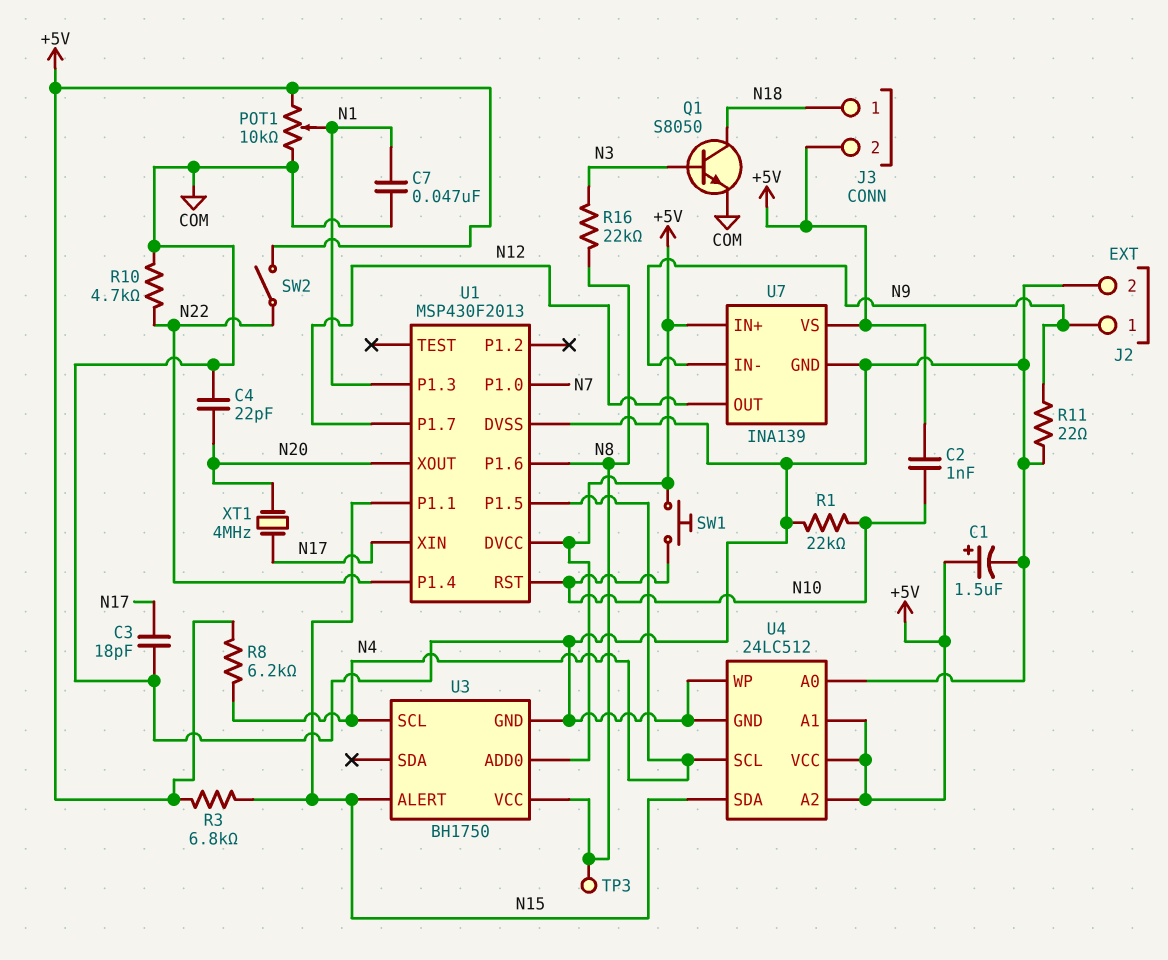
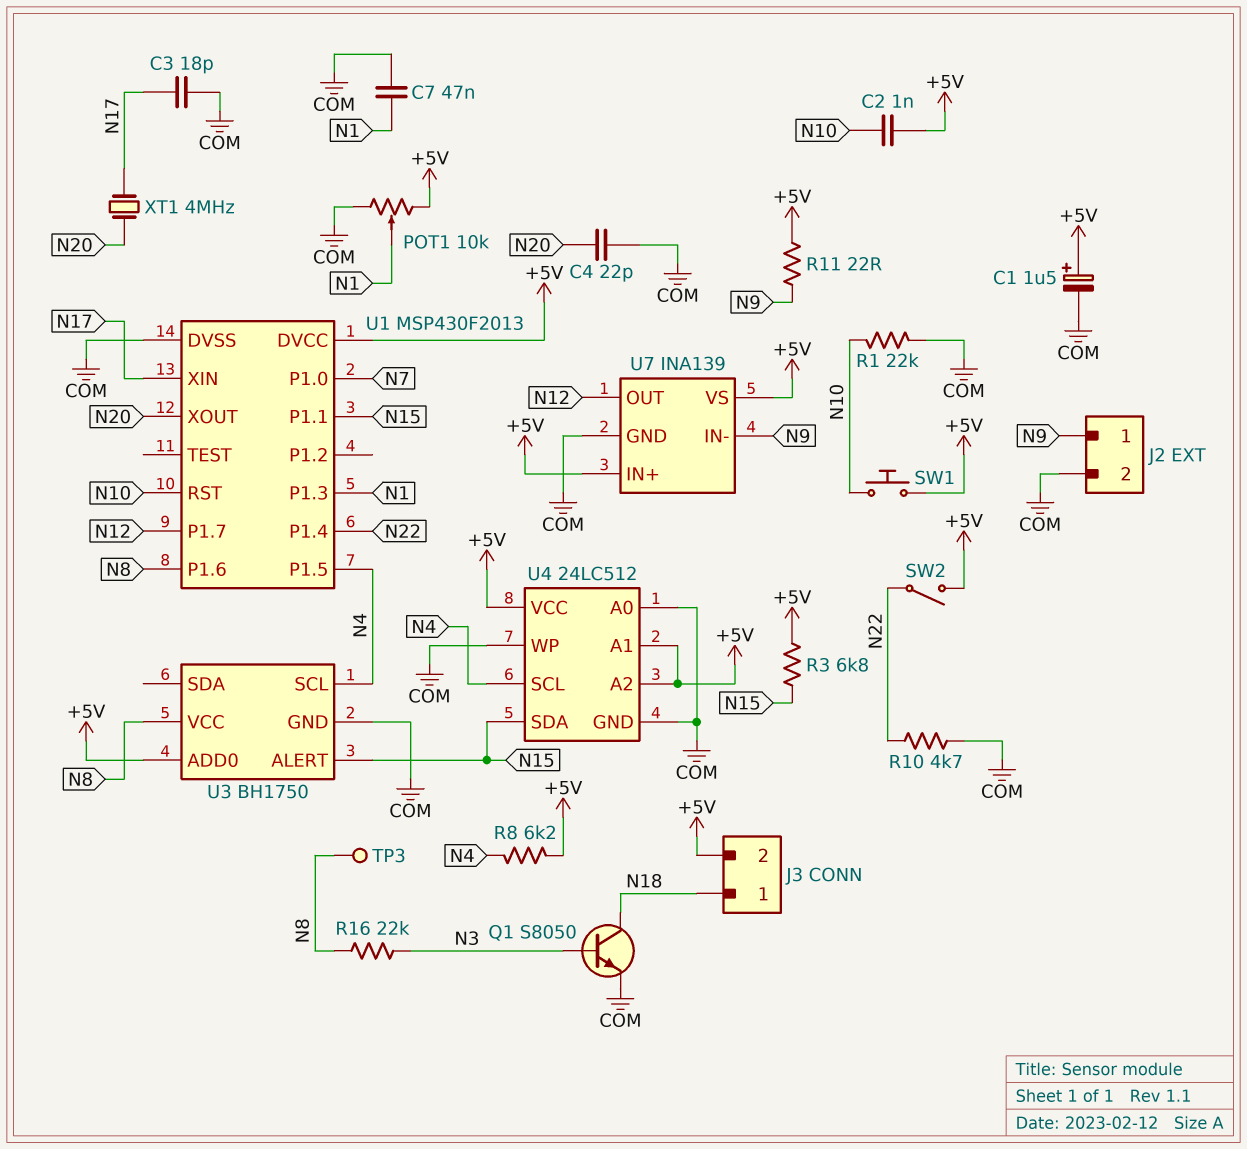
R11: 22 (COM, N9) -> 22 (+5V, N9)

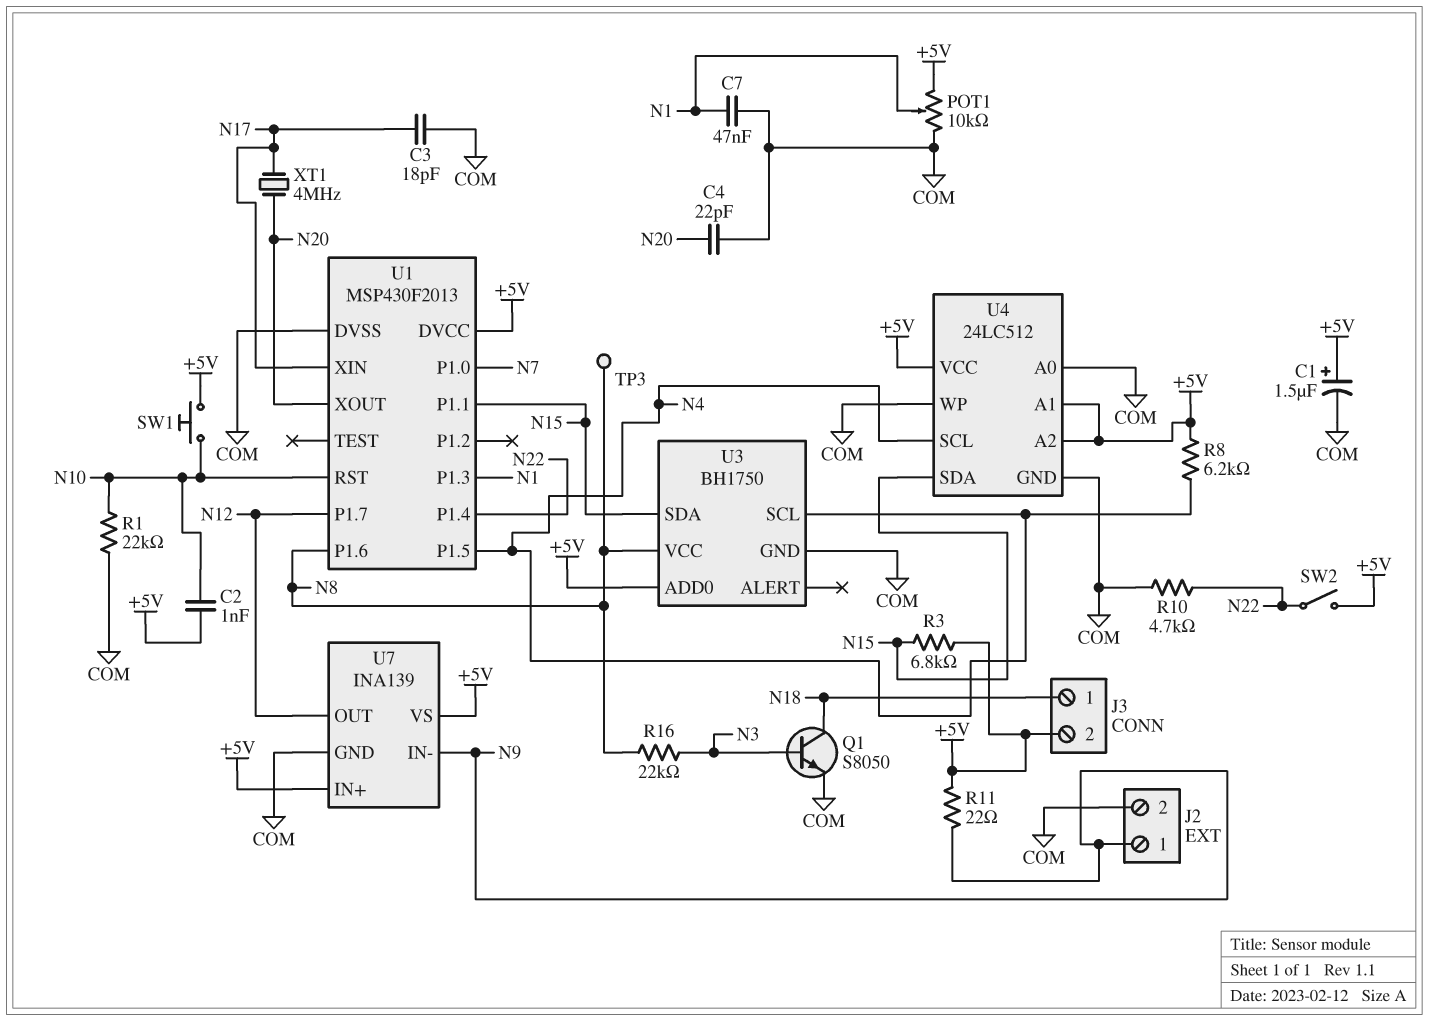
U3 pin ALERT: N15 -> none
U3 pin SDA: none -> N15

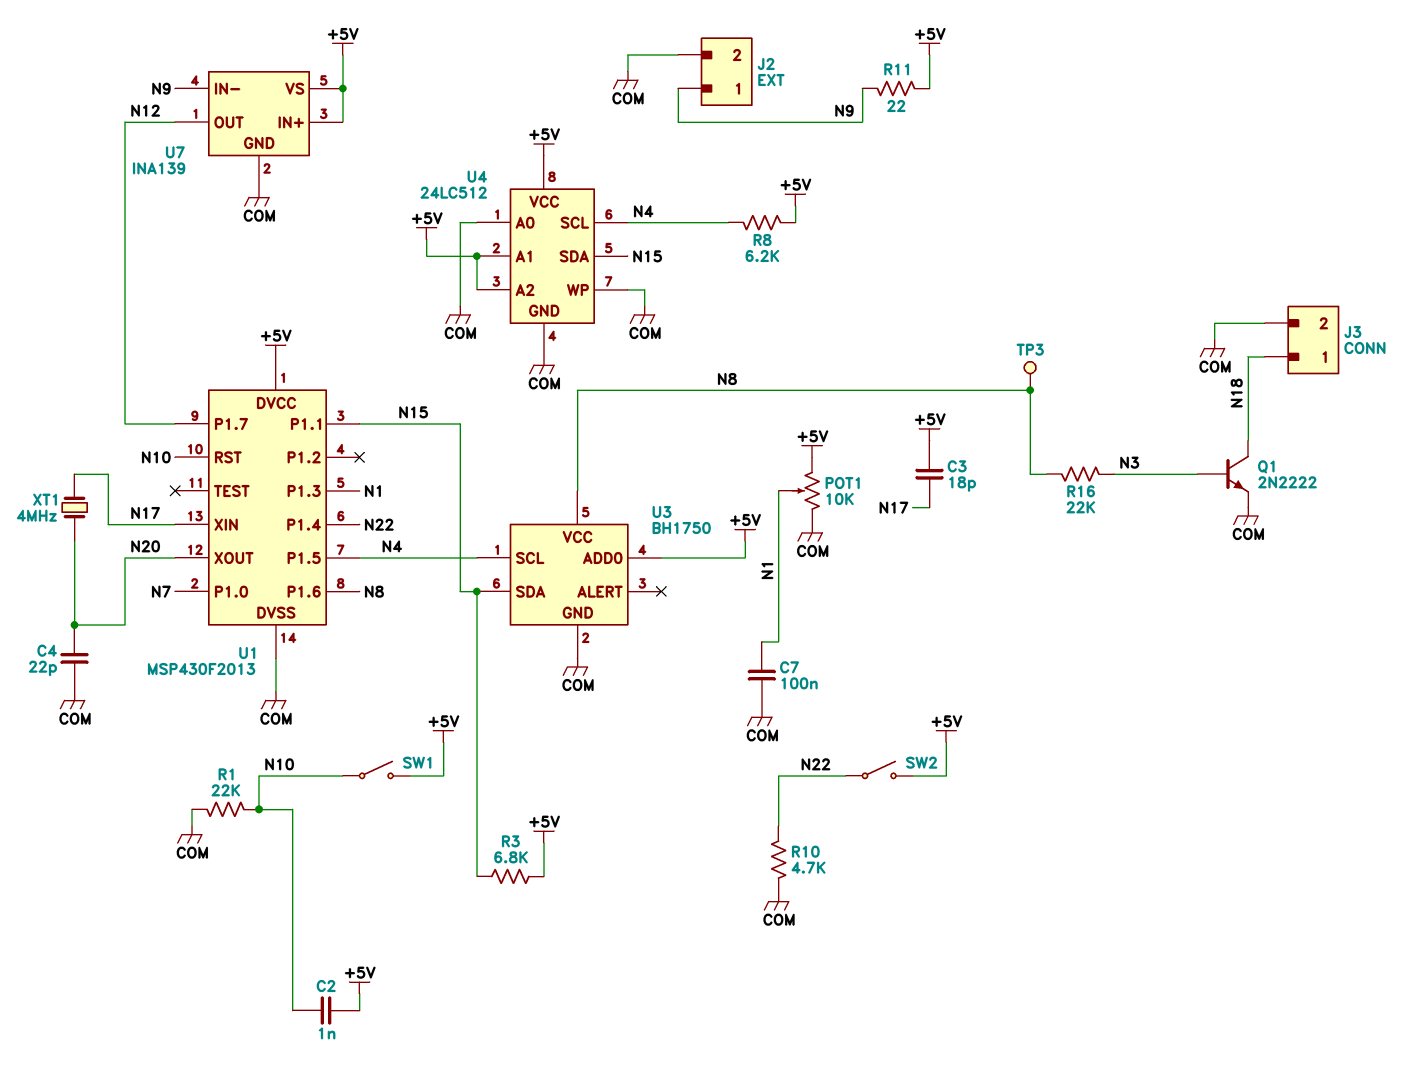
C1: 1.5uF (plus +5V, minus COM) -> none
C3: 18pF (COM, N17) -> 18pF (+5V, N17)
C7: 47nF (COM, N1) -> 100nF (COM, N1)
J3 pin 2: +5V -> COM
Q1: NPN S8050 (B N3, C N18, E COM) -> NPN 2N2222 (B N3, C N18, E COM)
SW1: button (+5V, N10) -> switch (+5V, N10)

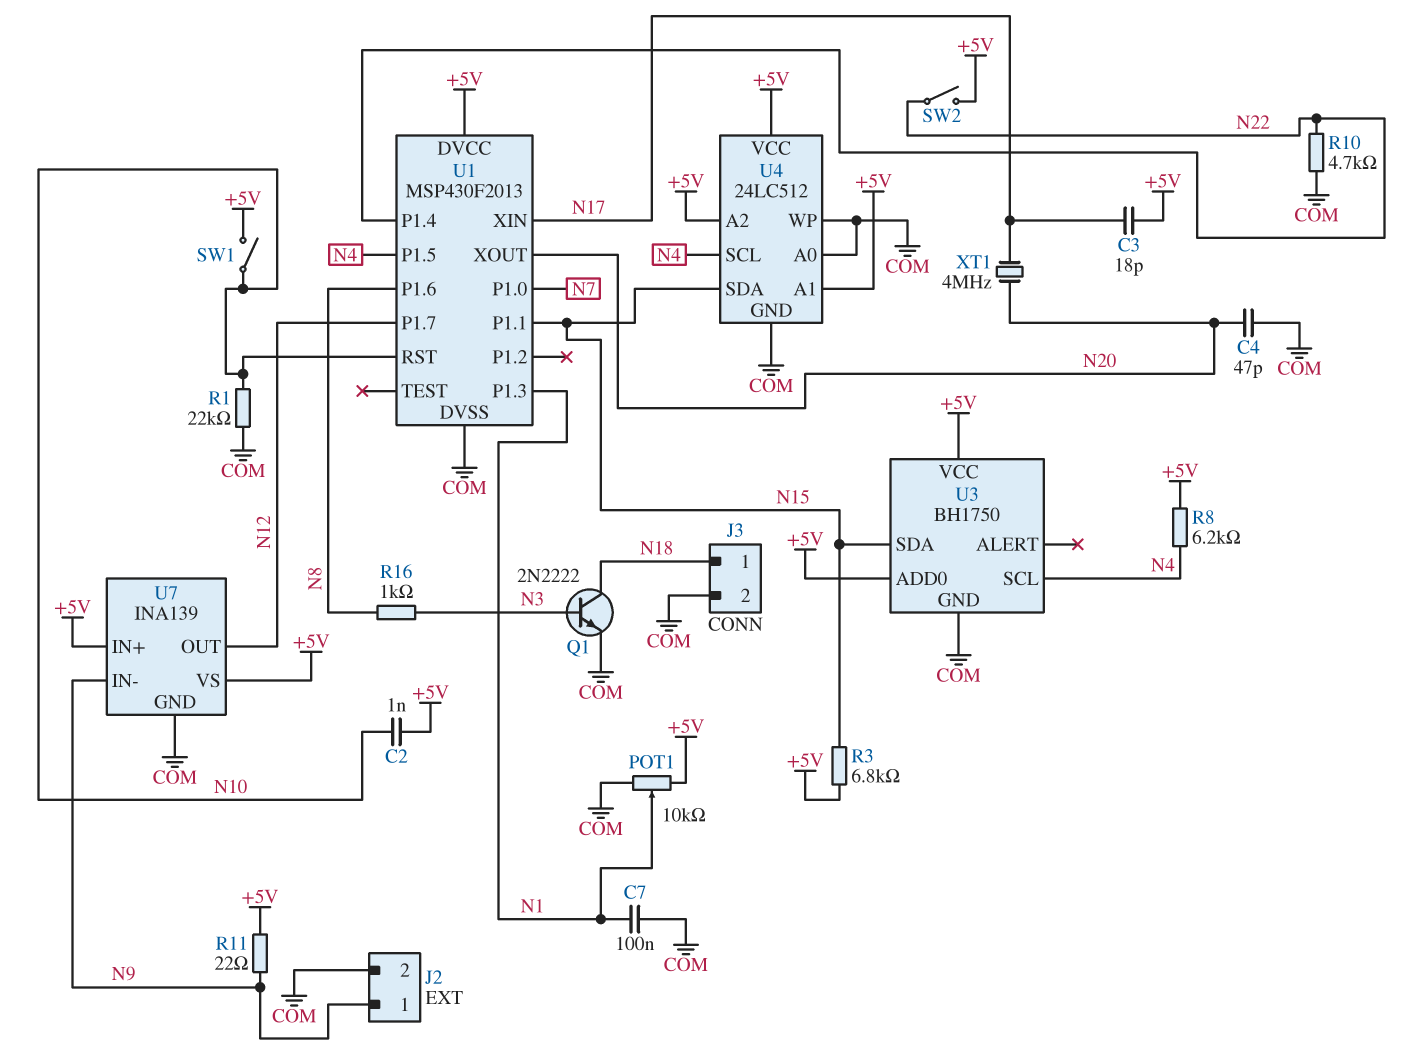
C4: 22pF (COM, N20) -> 47pF (COM, N20)
R16: 22k (N3, N8) -> 1k (N3, N8)
TP3: test point (N8) -> none
U3 pin VCC: N8 -> +5V

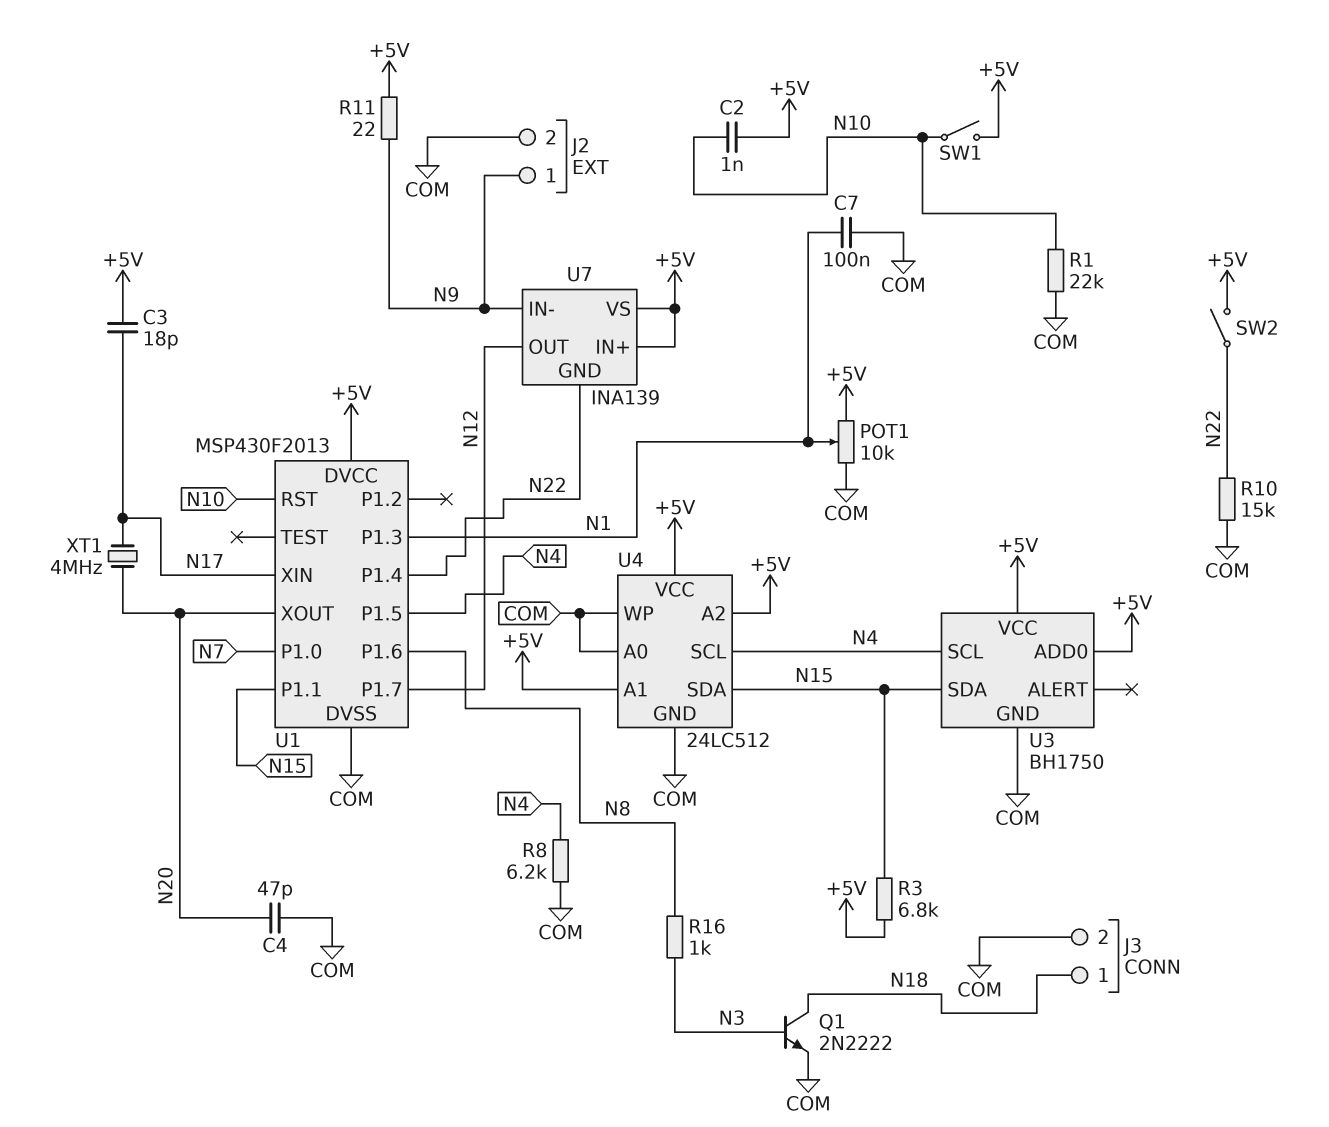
R8: 6.2k (+5V, N4) -> 6.2k (COM, N4)
R10: 4.7k (COM, N22) -> 15k (COM, N22)
U7 pin GND: COM -> N22

